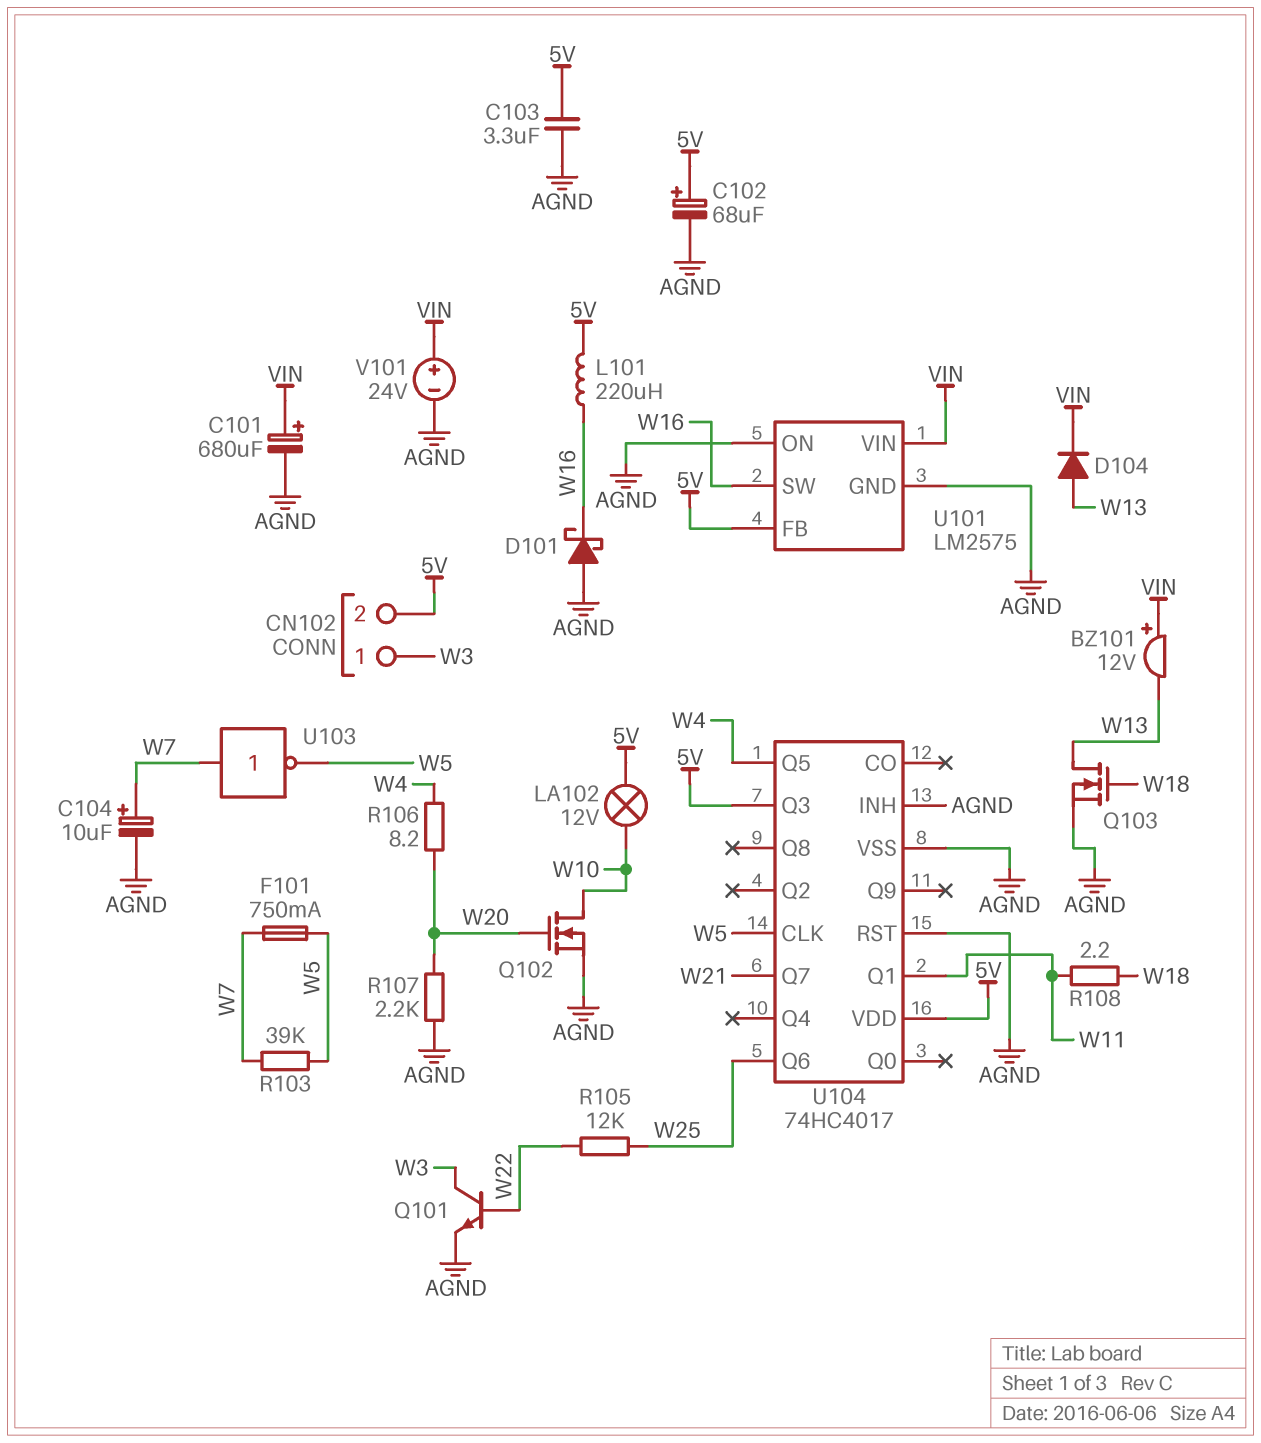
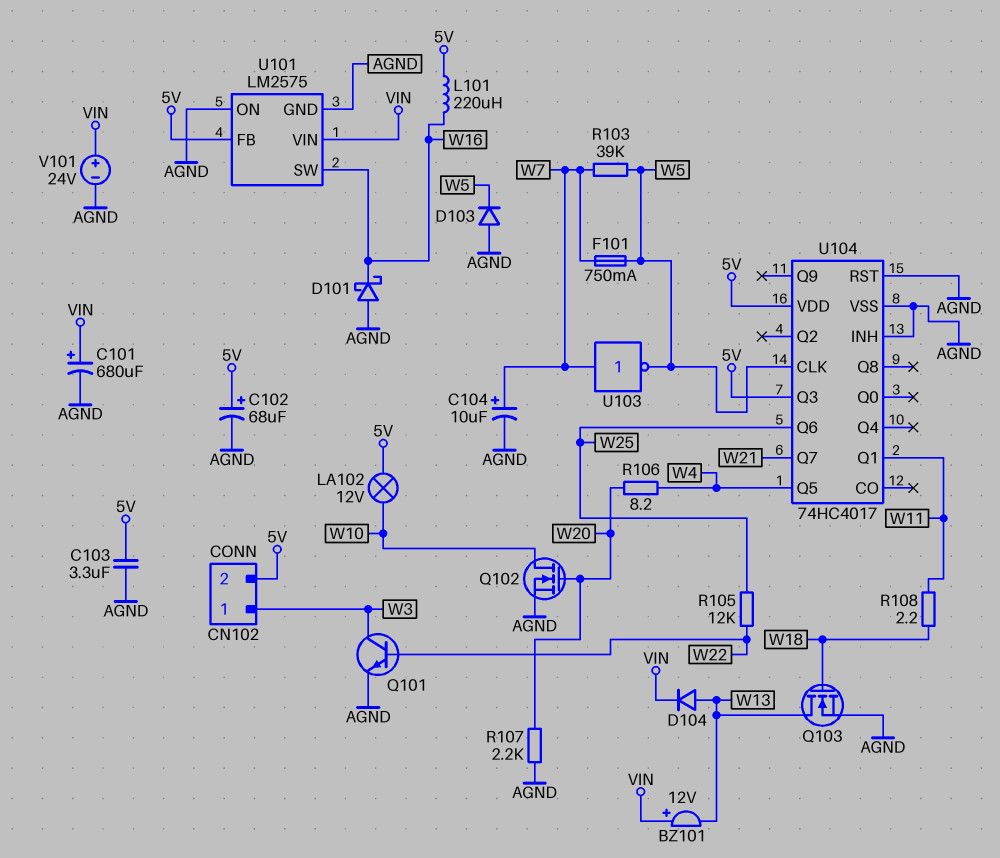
D103: none -> diode (A AGND, K W5)

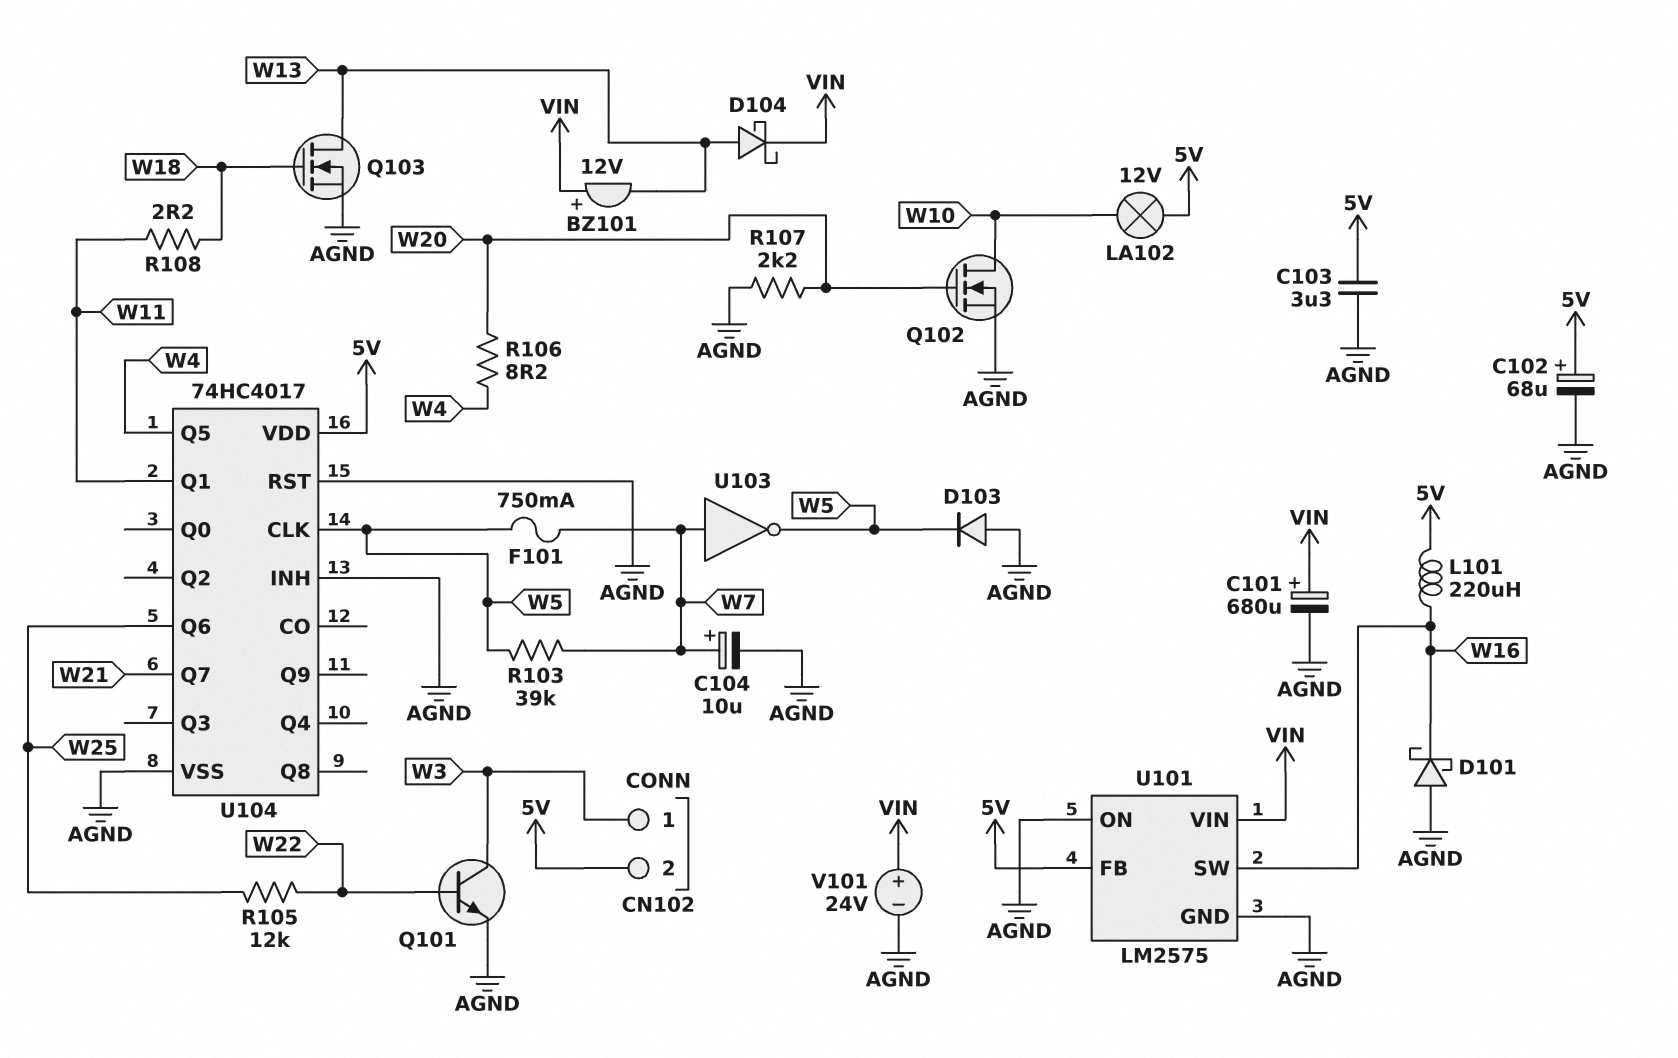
D104: diode (A W13, K VIN) -> schottky (A W13, K VIN)
U104 pin Q3: 5V -> none

